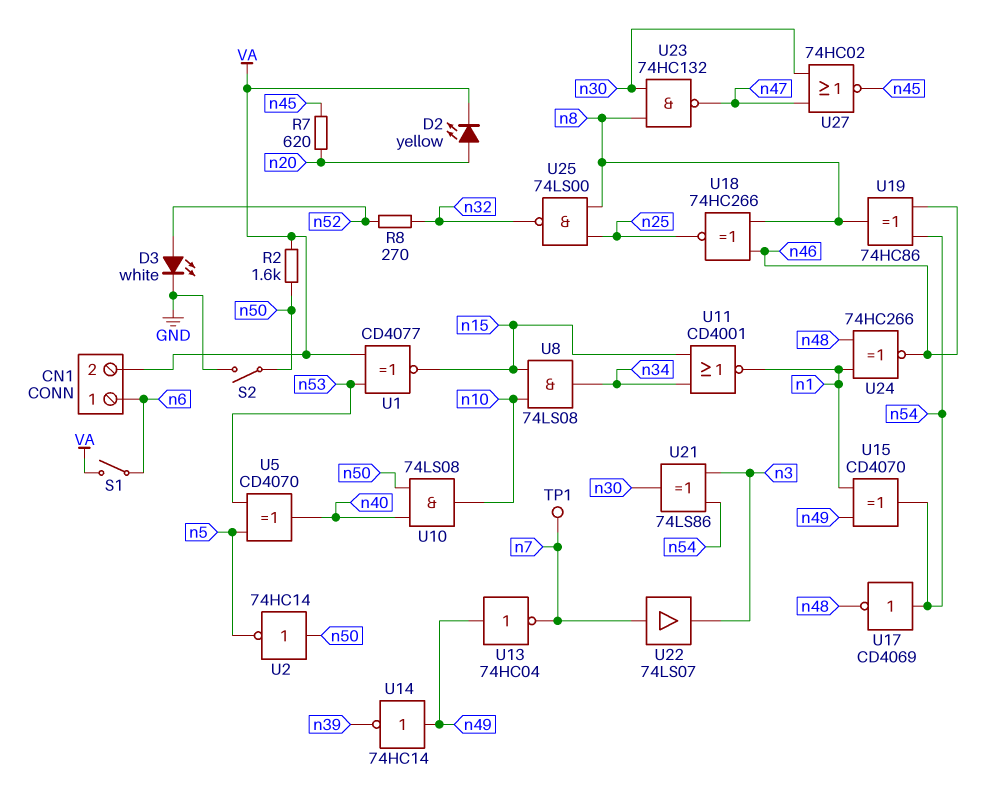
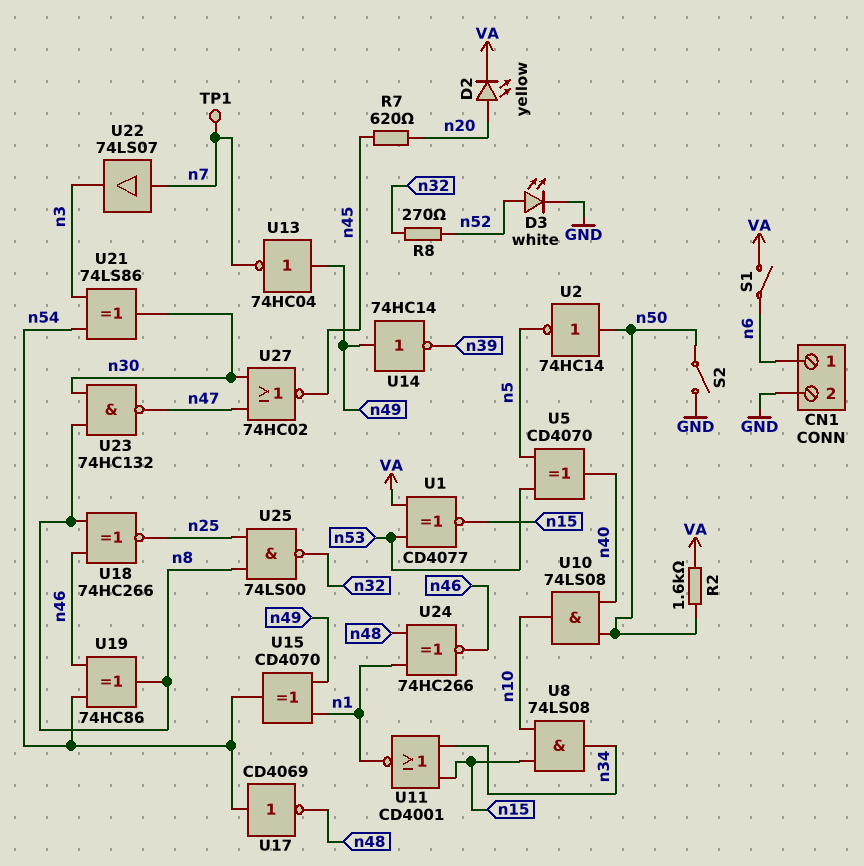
CN1 pin 2: VA -> GND

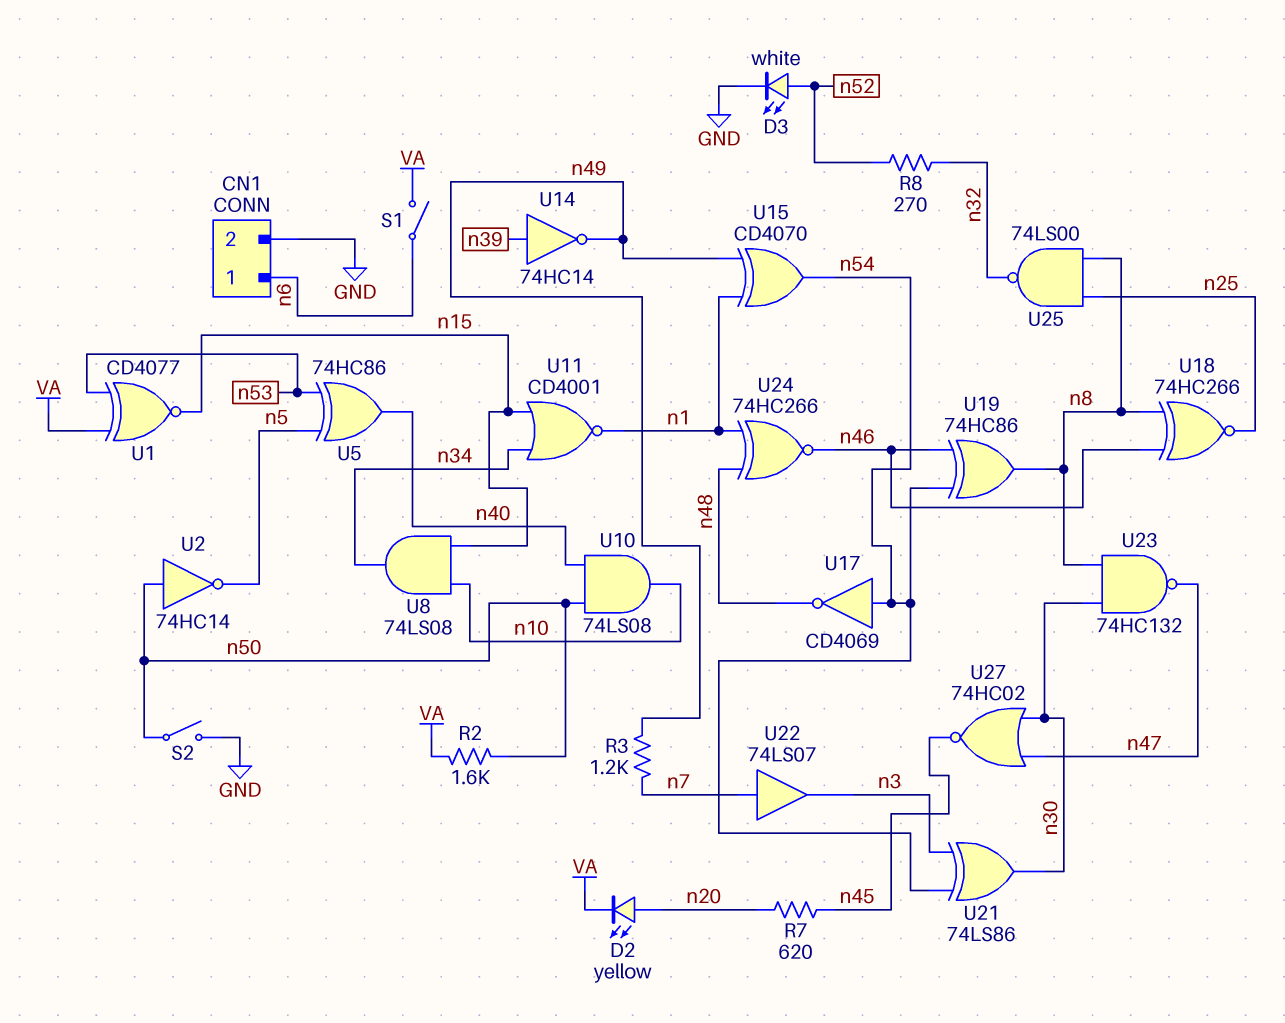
R3: none -> 1.2k (n7, n49)
TP1: test point (n7) -> none
U5: XOR CD4070 (in n5, in n53, out n40) -> XOR 74HC86 (in n5, in n53, out n40)
U13: NOT 74HC04 (in n49, out n7) -> none
U14: NOT 74HC14 (in n49, out n39) -> NOT 74HC14 (in n39, out n49)

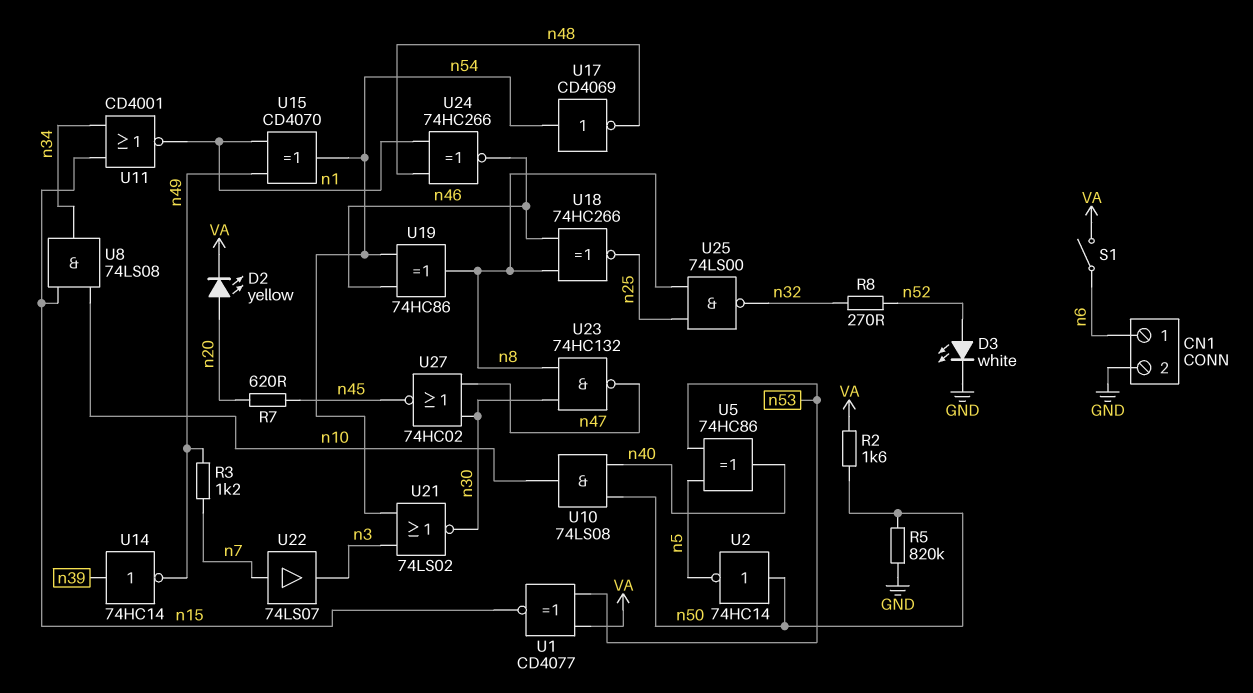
R5: none -> 820k (GND, n50)
S2: switch (GND, n50) -> none
U21: XOR 74LS86 (in n3, in n54, out n30) -> NOR 74LS02 (in n3, in n54, out n30)

